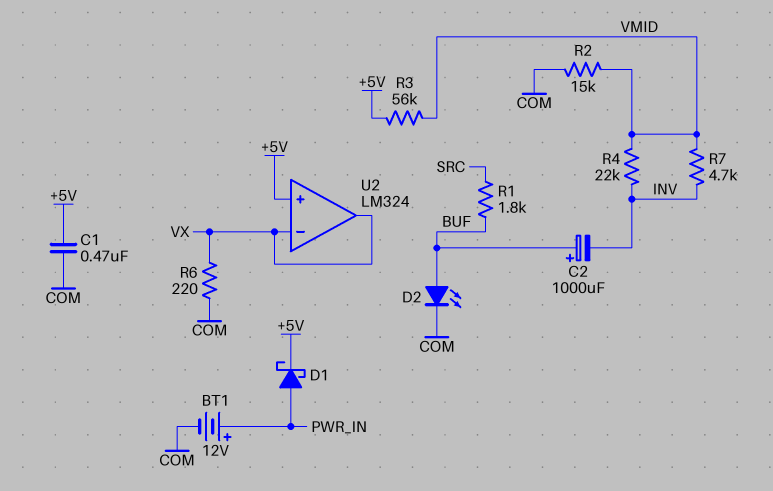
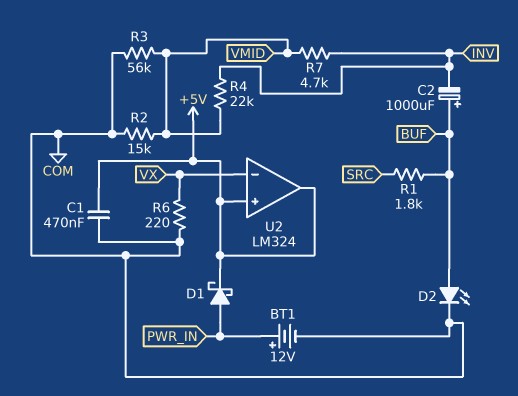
R3: 56k (+5V, VMID) -> 56k (COM, VMID)
U2 pin out: VX -> +5V

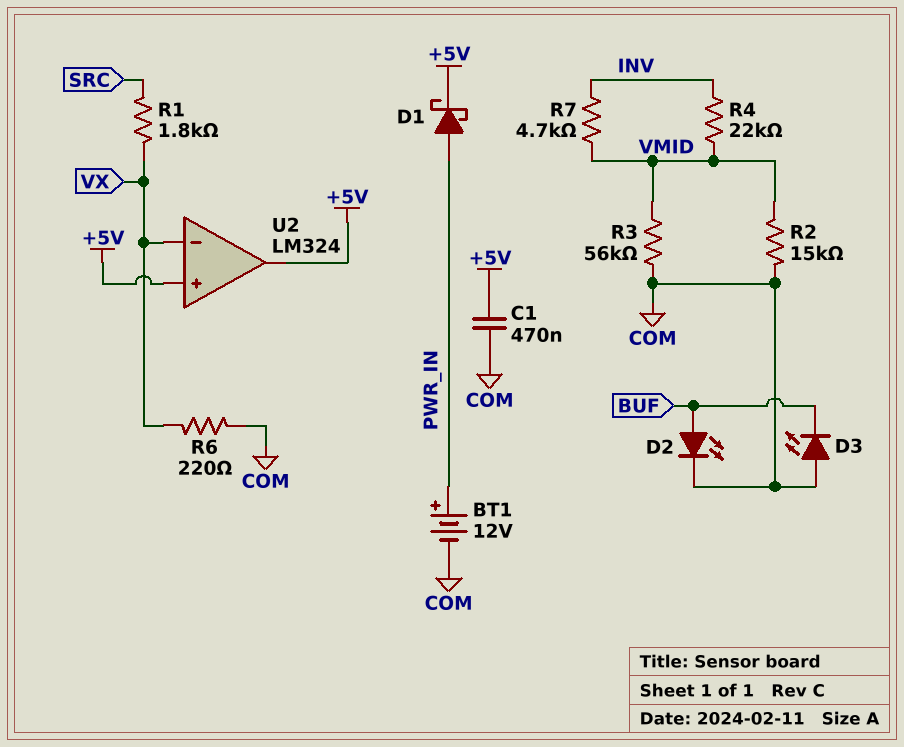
C2: 1000uF (plus BUF, minus INV) -> none
D3: none -> LED (A COM, K BUF)
R1: 1.8k (BUF, SRC) -> 1.8k (SRC, VX)

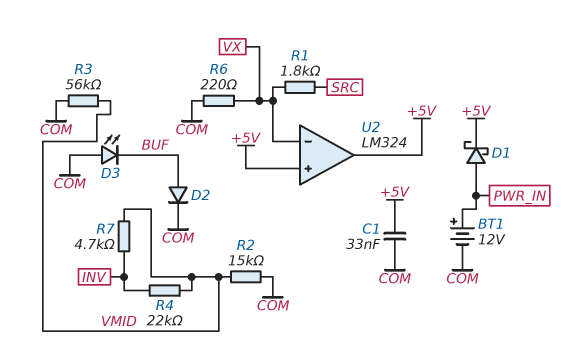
C1: 470nF (+5V, COM) -> 33nF (+5V, COM)
D2: LED (A BUF, K COM) -> diode (A BUF, K COM)

